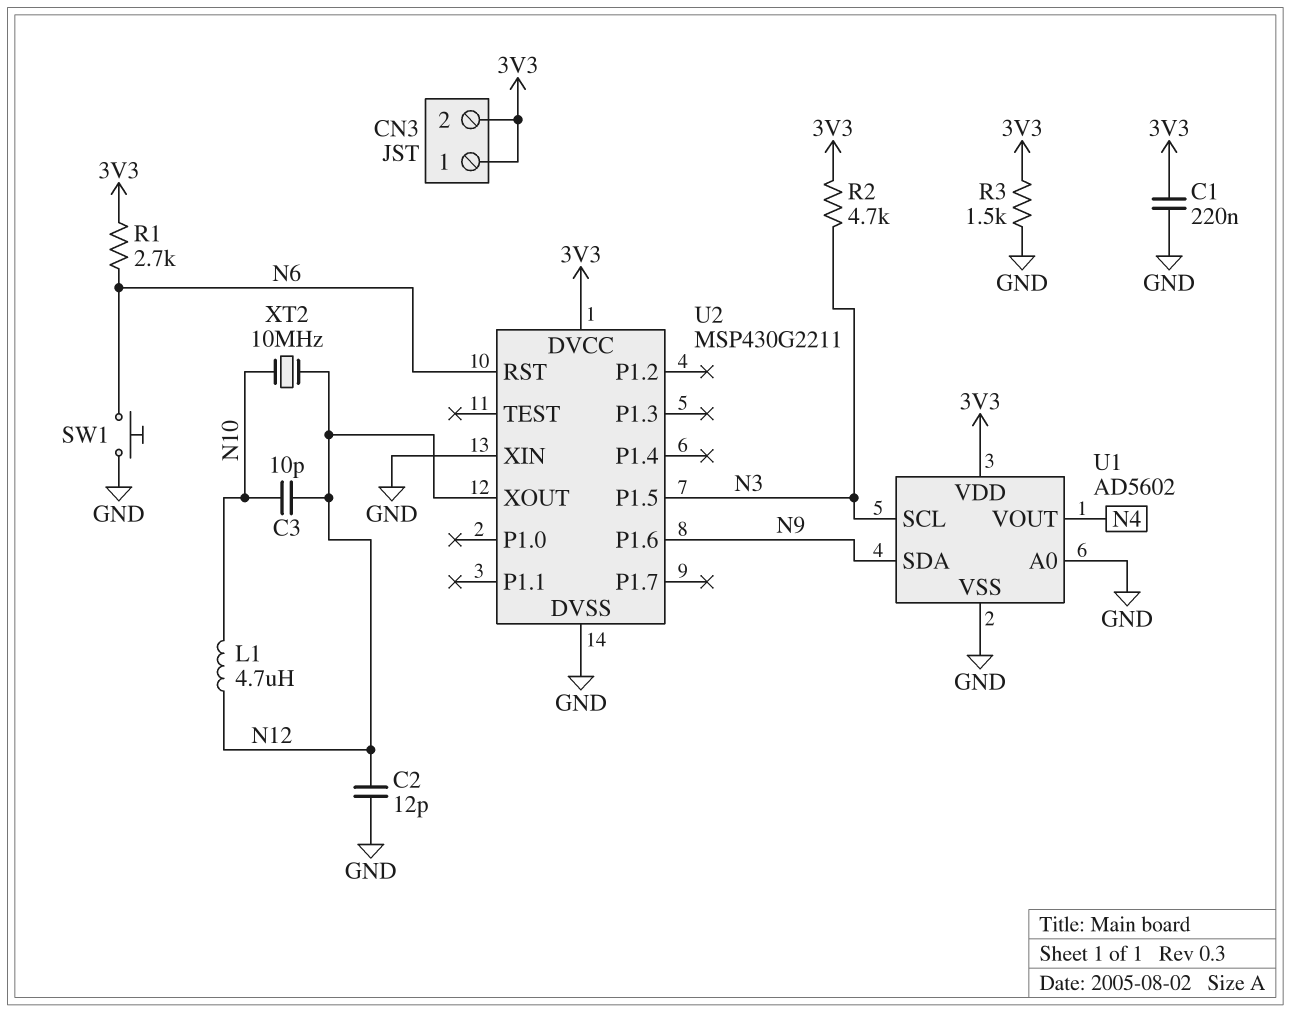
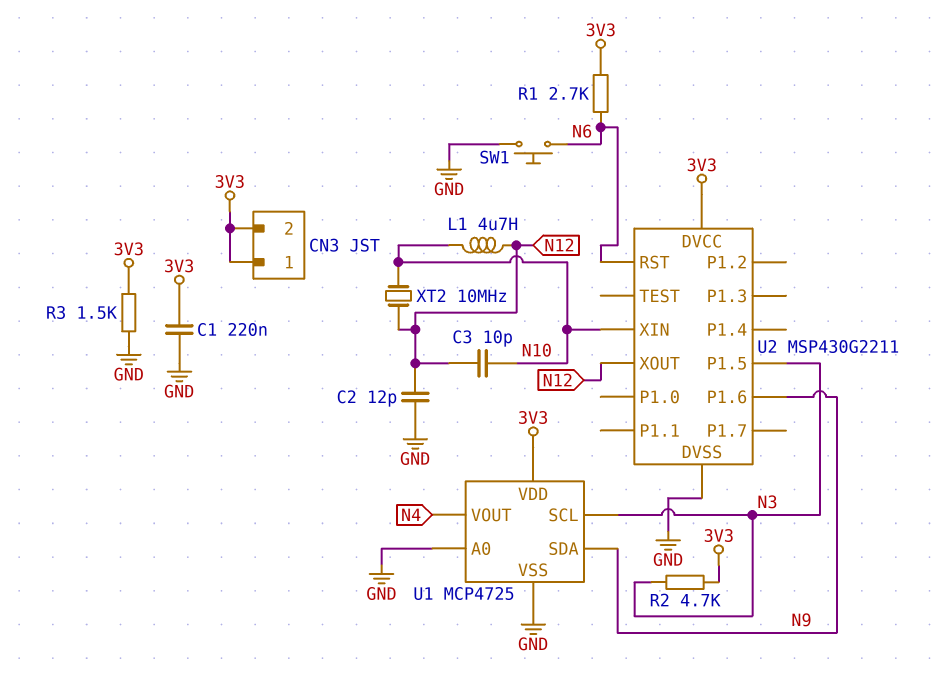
U1: AD5602 -> MCP4725
U2 pin XIN: GND -> N10

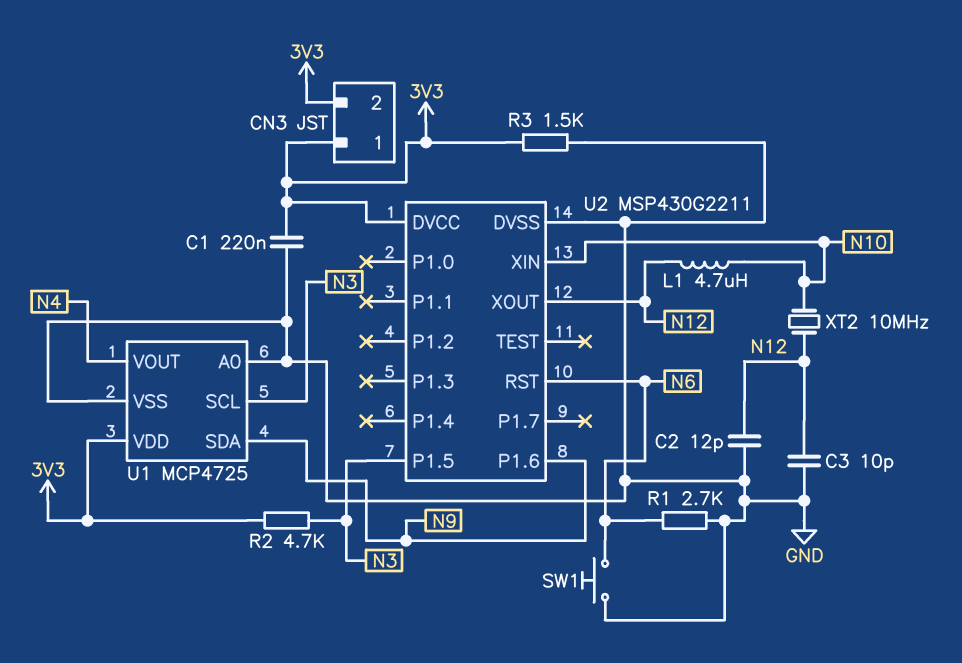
C3: 10pF (N10, N12) -> 10pF (GND, N12)
R1: 2.7k (3V3, N6) -> 2.7k (GND, N6)

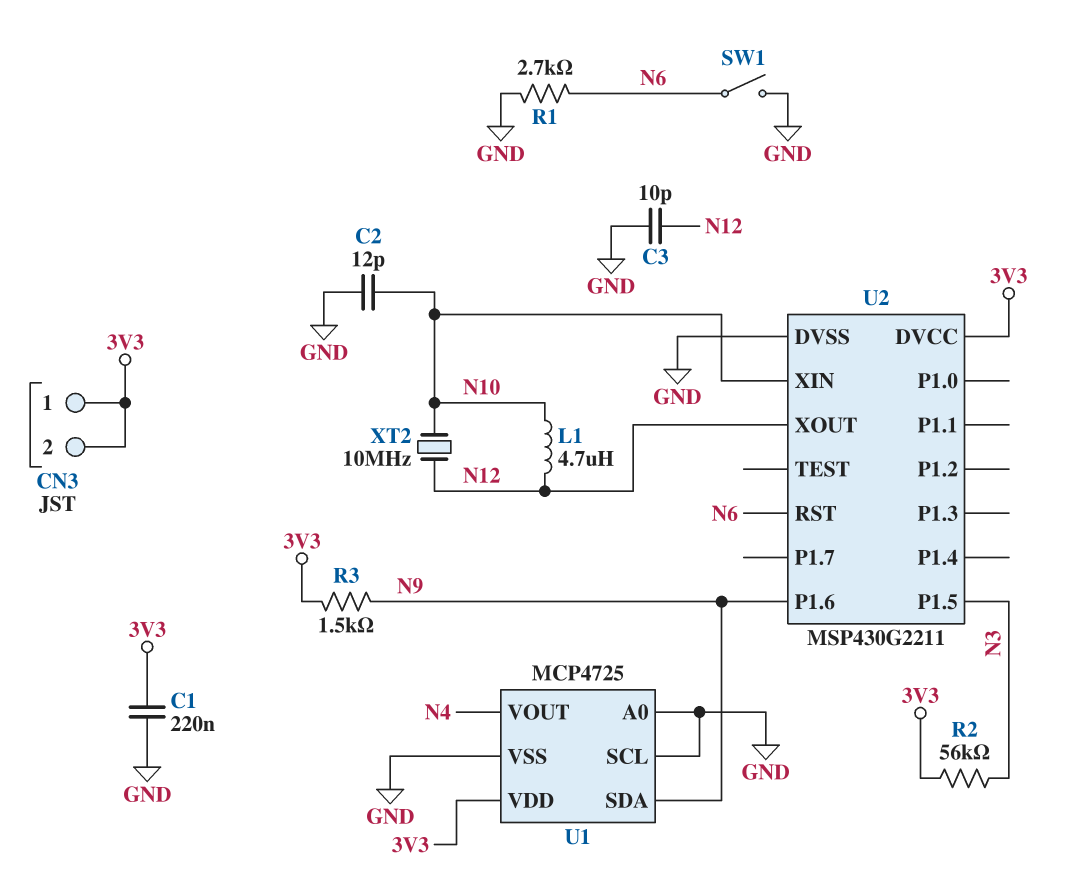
C2: 12pF (GND, N12) -> 12pF (GND, N10)
R2: 4.7k (3V3, N3) -> 56k (3V3, N3)
R3: 1.5k (3V3, GND) -> 1.5k (3V3, N9)
SW1: button (GND, N6) -> switch (GND, N6)
U1 pin SCL: N3 -> GND

